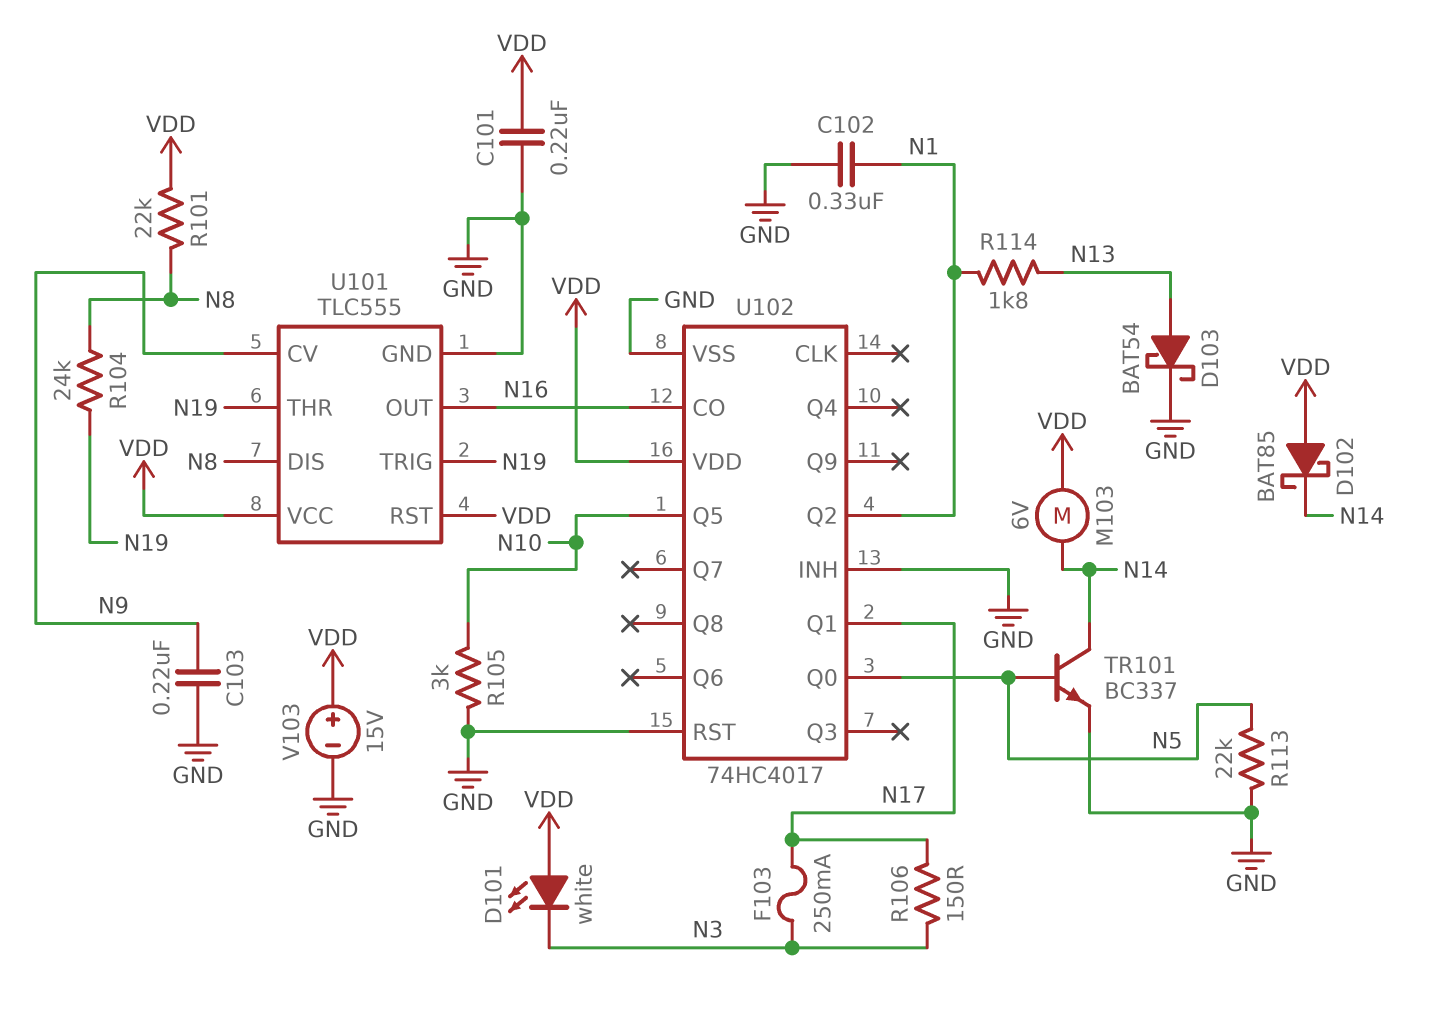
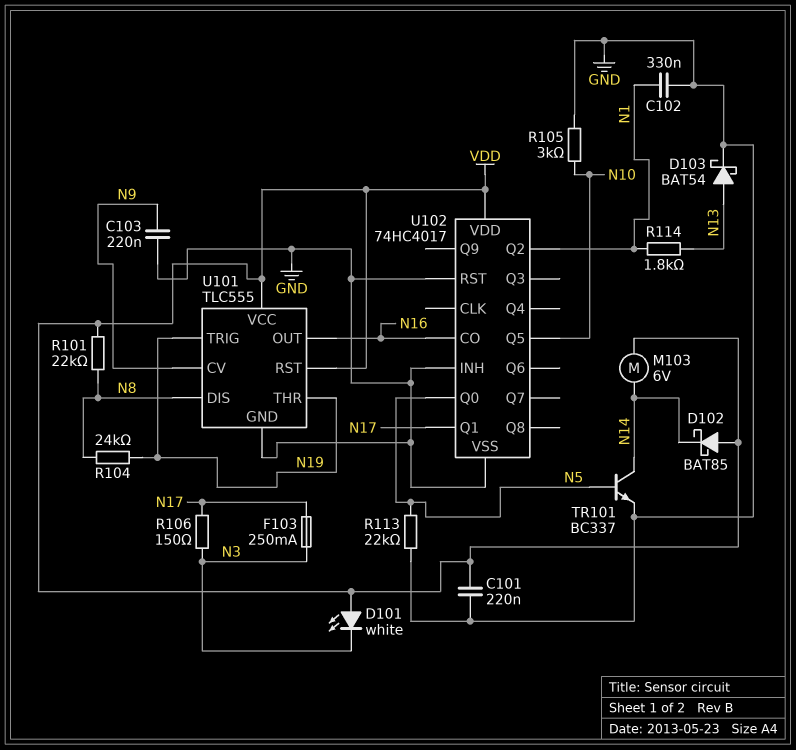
V103: 15V (plus VDD, minus GND) -> none

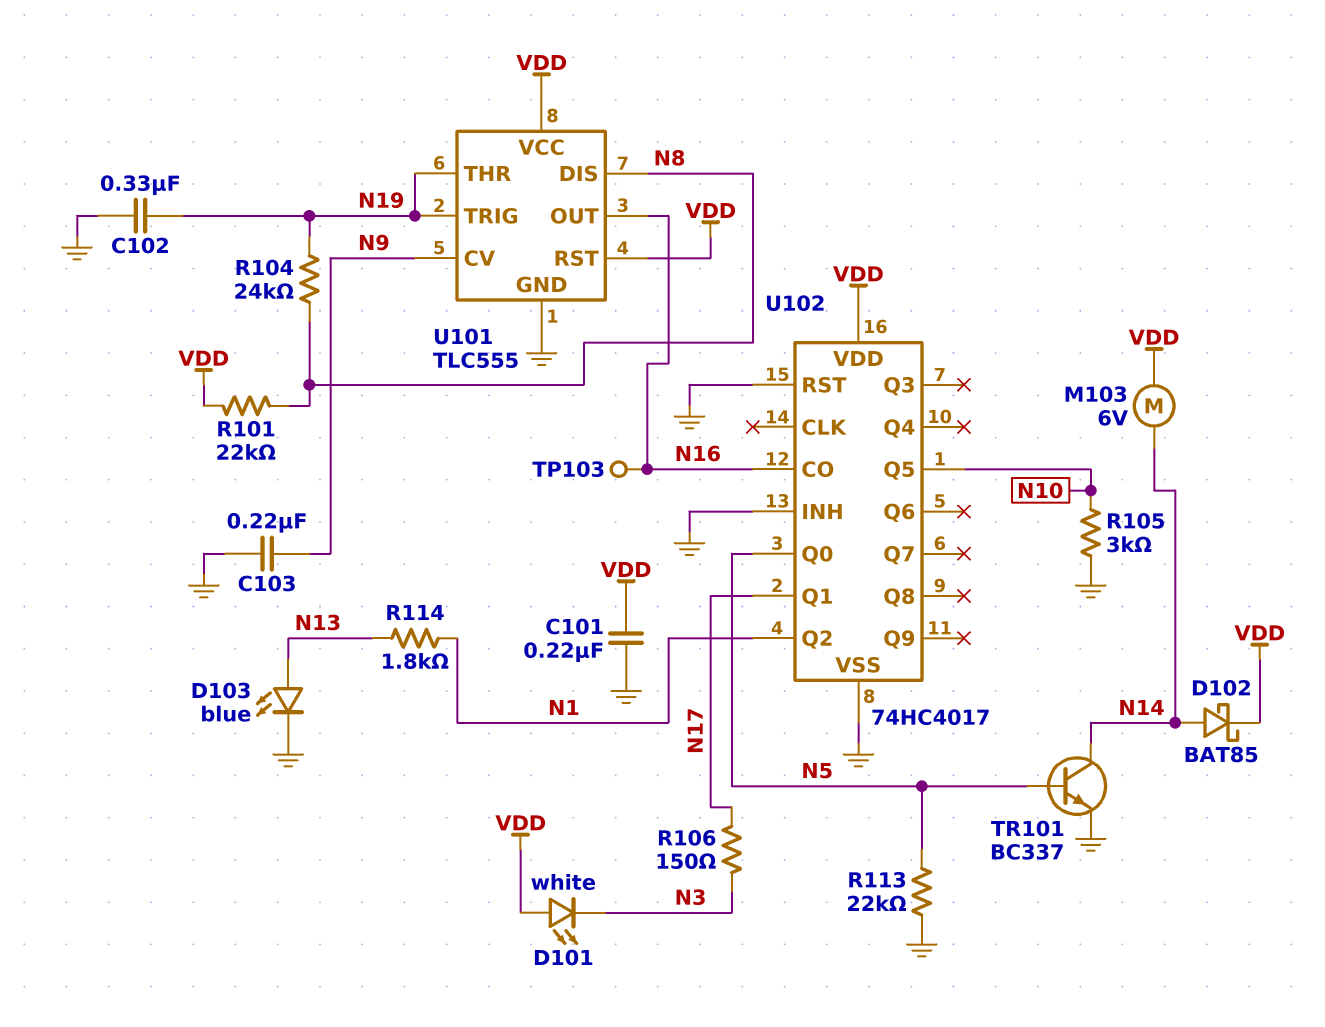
C102: 330nF (GND, N1) -> 330nF (GND, N19)
D102: schottky BAT85 (A VDD, K N14) -> schottky BAT85 (A N14, K VDD)
D103: schottky BAT54 (A N13, K GND) -> LED blue (A N13, K GND)
F103: 250mA (N3, N17) -> none
TP103: none -> test point (N16)

